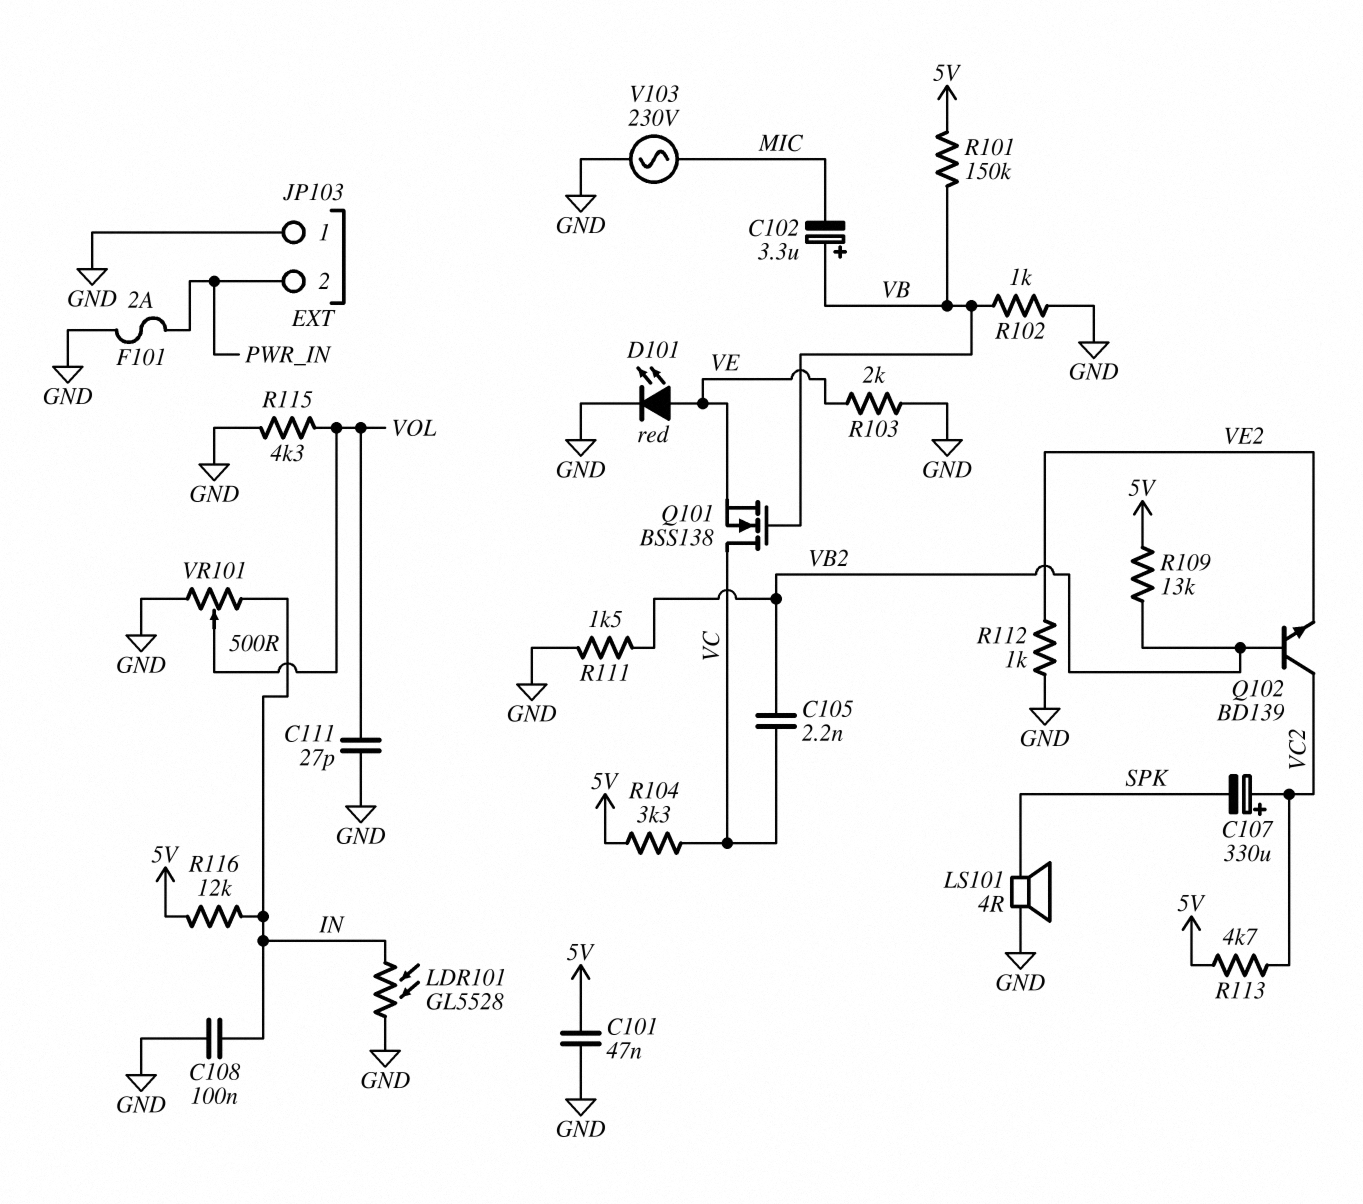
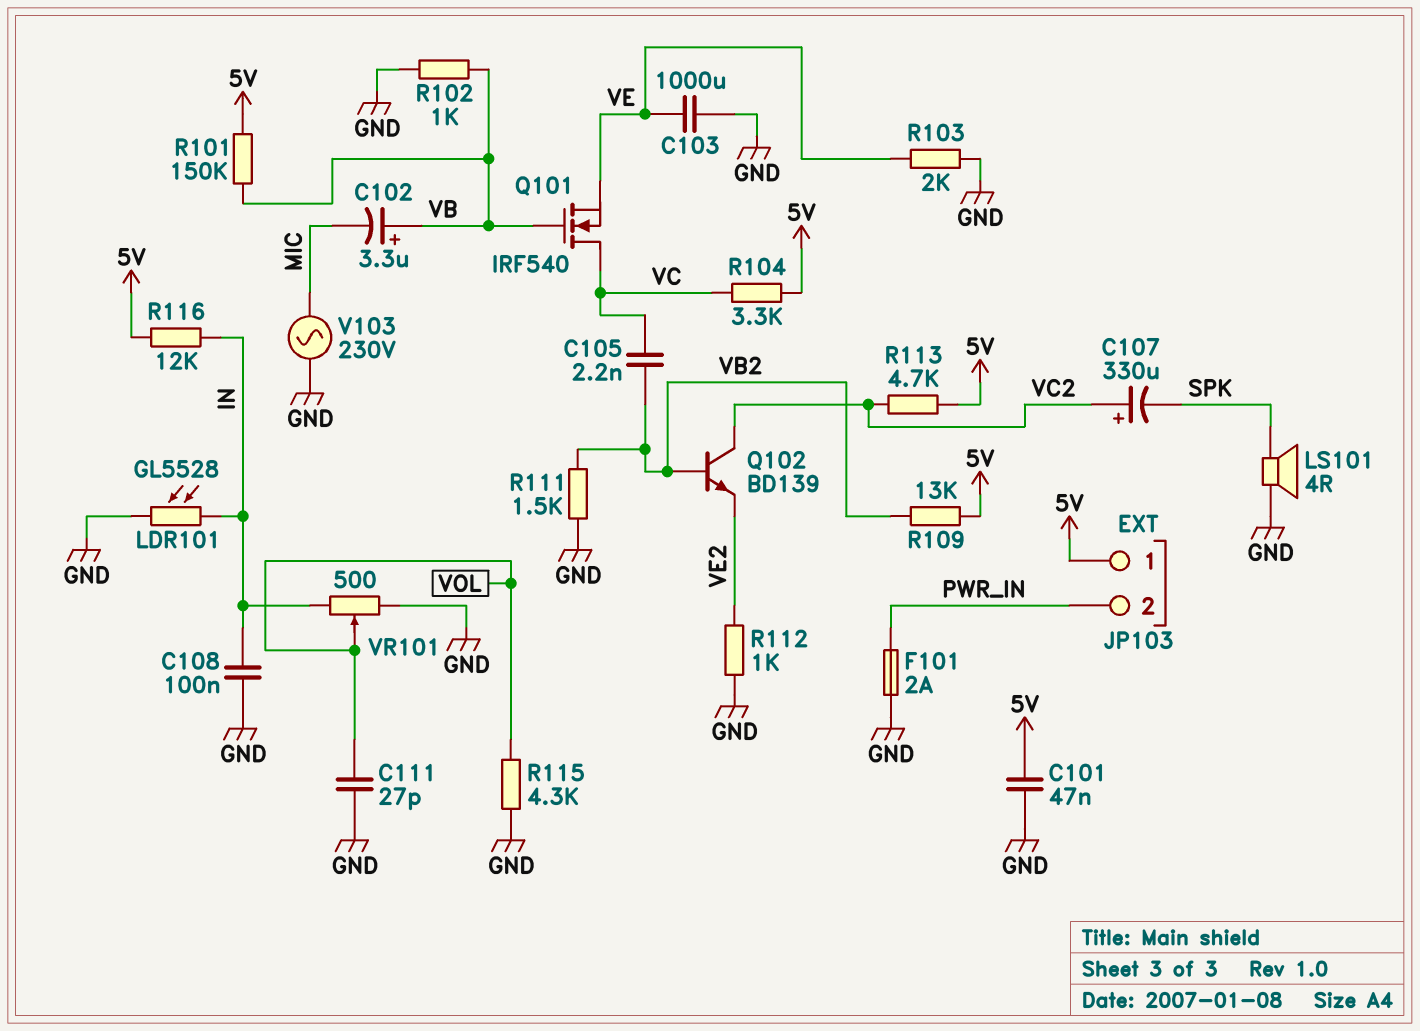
C103: none -> 1000uF (GND, VE)
D101: LED red (A VE, K GND) -> none
JP103 pin 1: GND -> 5V
Q101: NMOS BSS138 (G VB, D VC, S VE) -> NMOS IRF540 (G VB, D VC, S VE)

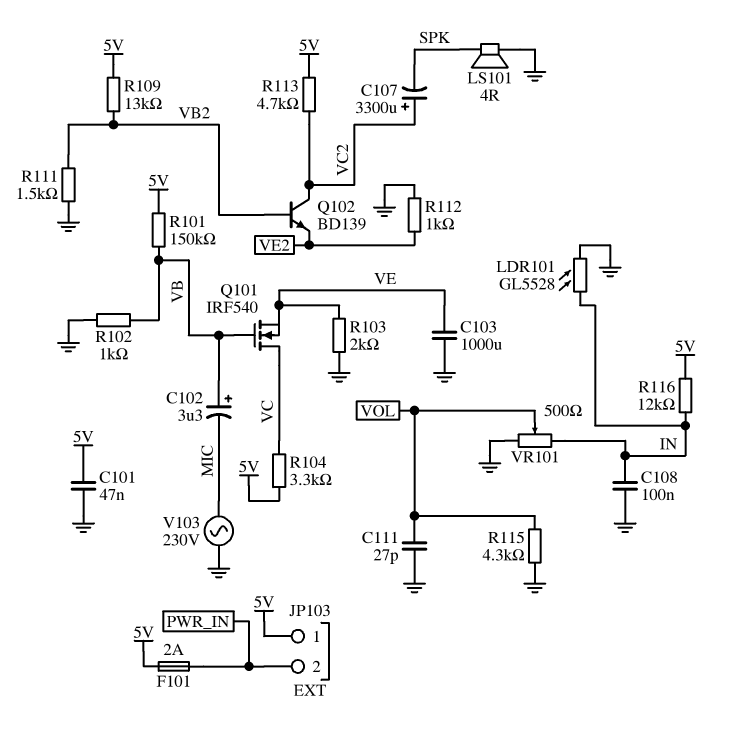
C105: 2.2nF (VB2, VC) -> none
C107: 330uF (plus VC2, minus SPK) -> 3300uF (plus VC2, minus SPK)
F101: 2A (GND, PWR_IN) -> 2A (5V, PWR_IN)

